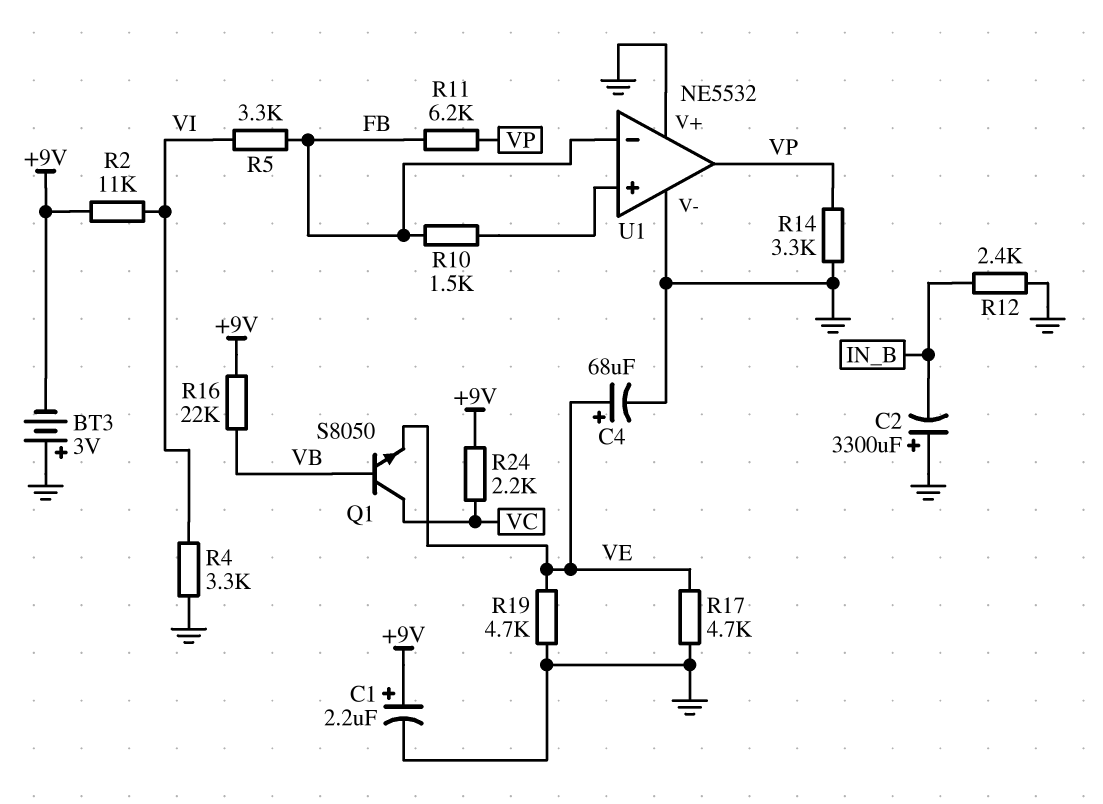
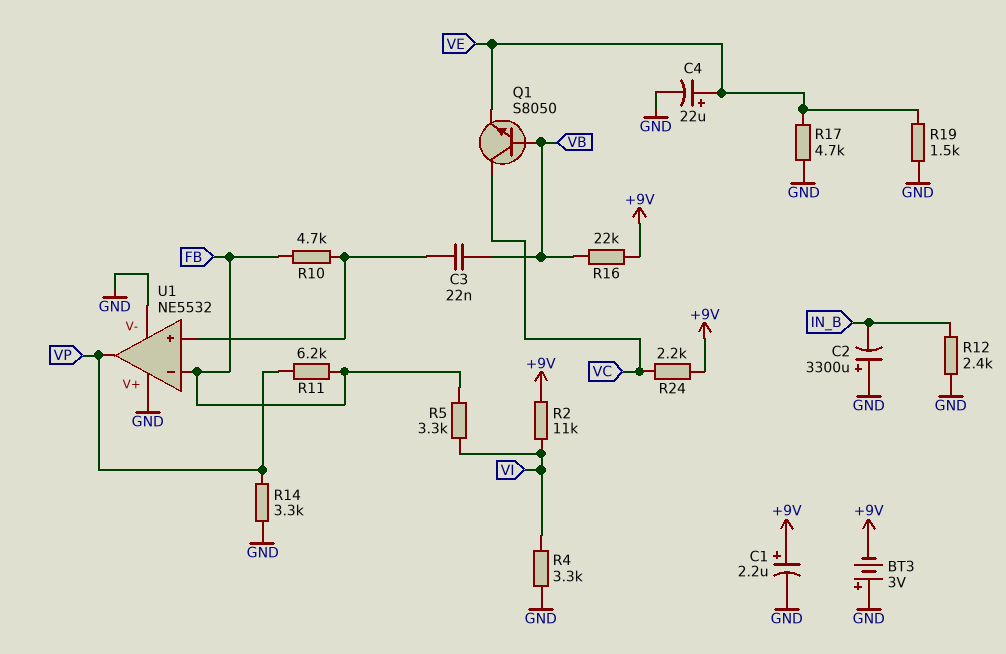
C3: none -> 22nF (U1/in+, VB)
C4: 68uF (plus VE, minus GND) -> 22uF (plus VE, minus GND)
R10: 1.5k (FB, U1/in+) -> 4.7k (FB, U1/in+)
R19: 4.7k (GND, VE) -> 1.5k (GND, VE)

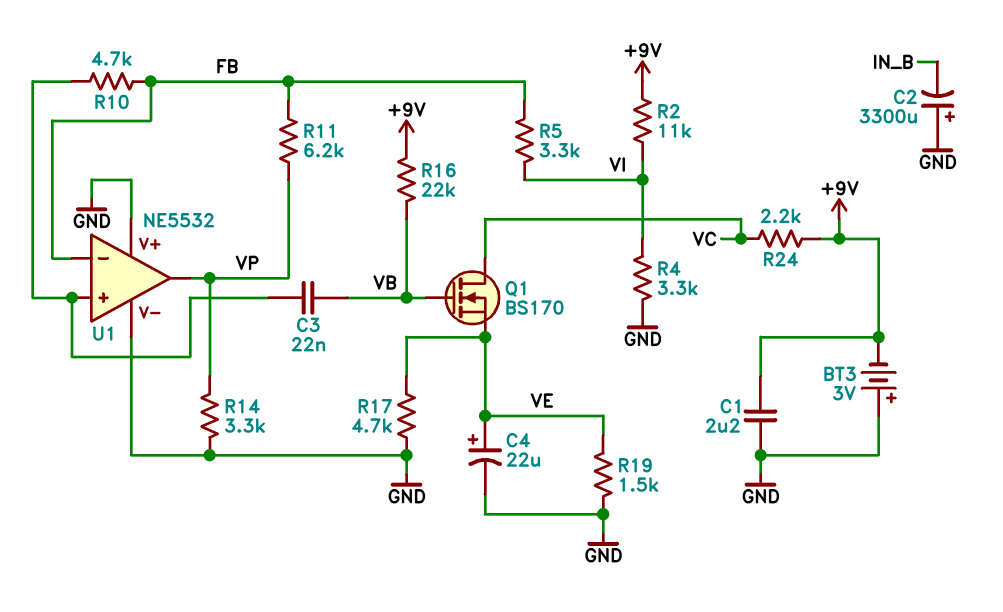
C1: 2.2uF (plus +9V, minus GND) -> 2.2uF (+9V, GND)
Q1: NPN S8050 (B VB, C VC, E VE) -> NMOS BS170 (G VB, D VC, S VE)
R12: 2.4k (GND, IN_B) -> none

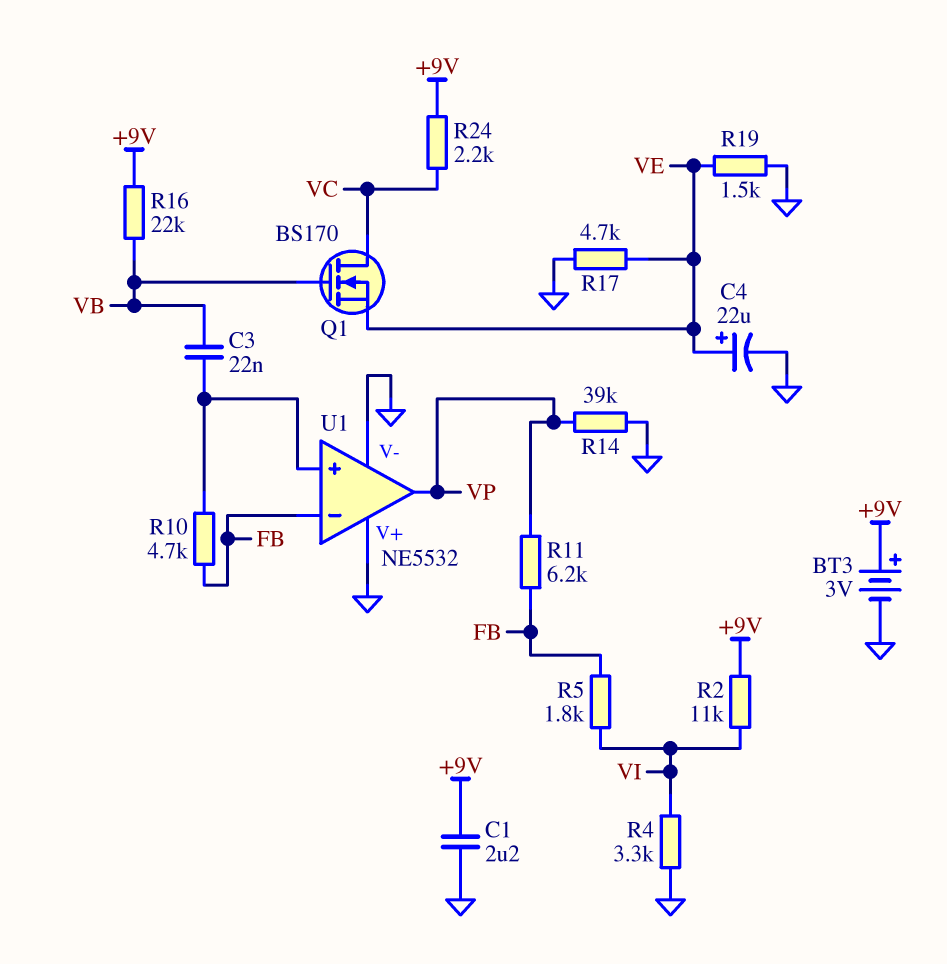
BT3: 3V (plus GND, minus +9V) -> 3V (plus +9V, minus GND)
C2: 3300uF (plus GND, minus IN_B) -> none
R5: 3.3k (FB, VI) -> 1.8k (FB, VI)
R14: 3.3k (GND, VP) -> 39k (GND, VP)

